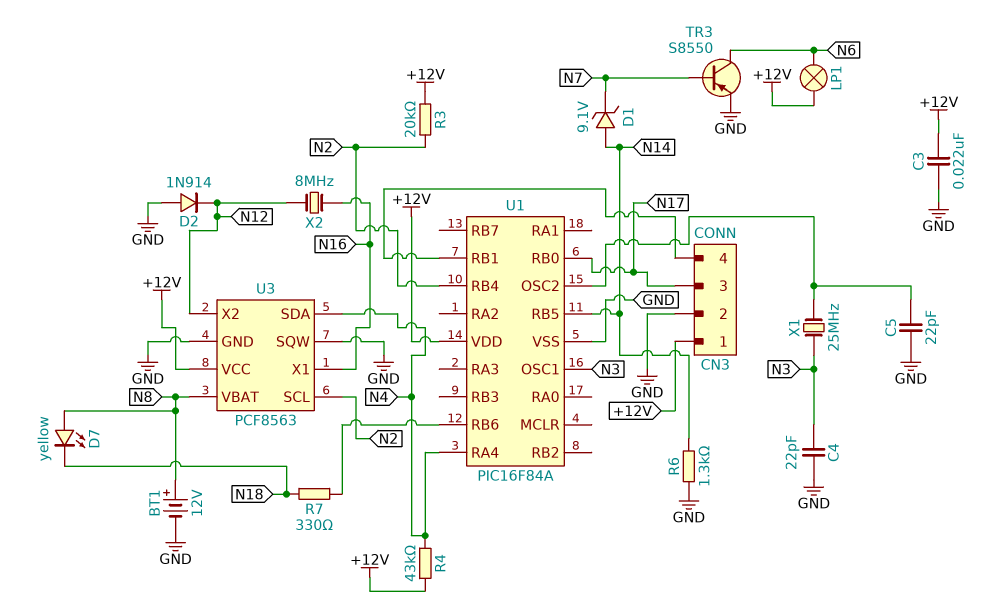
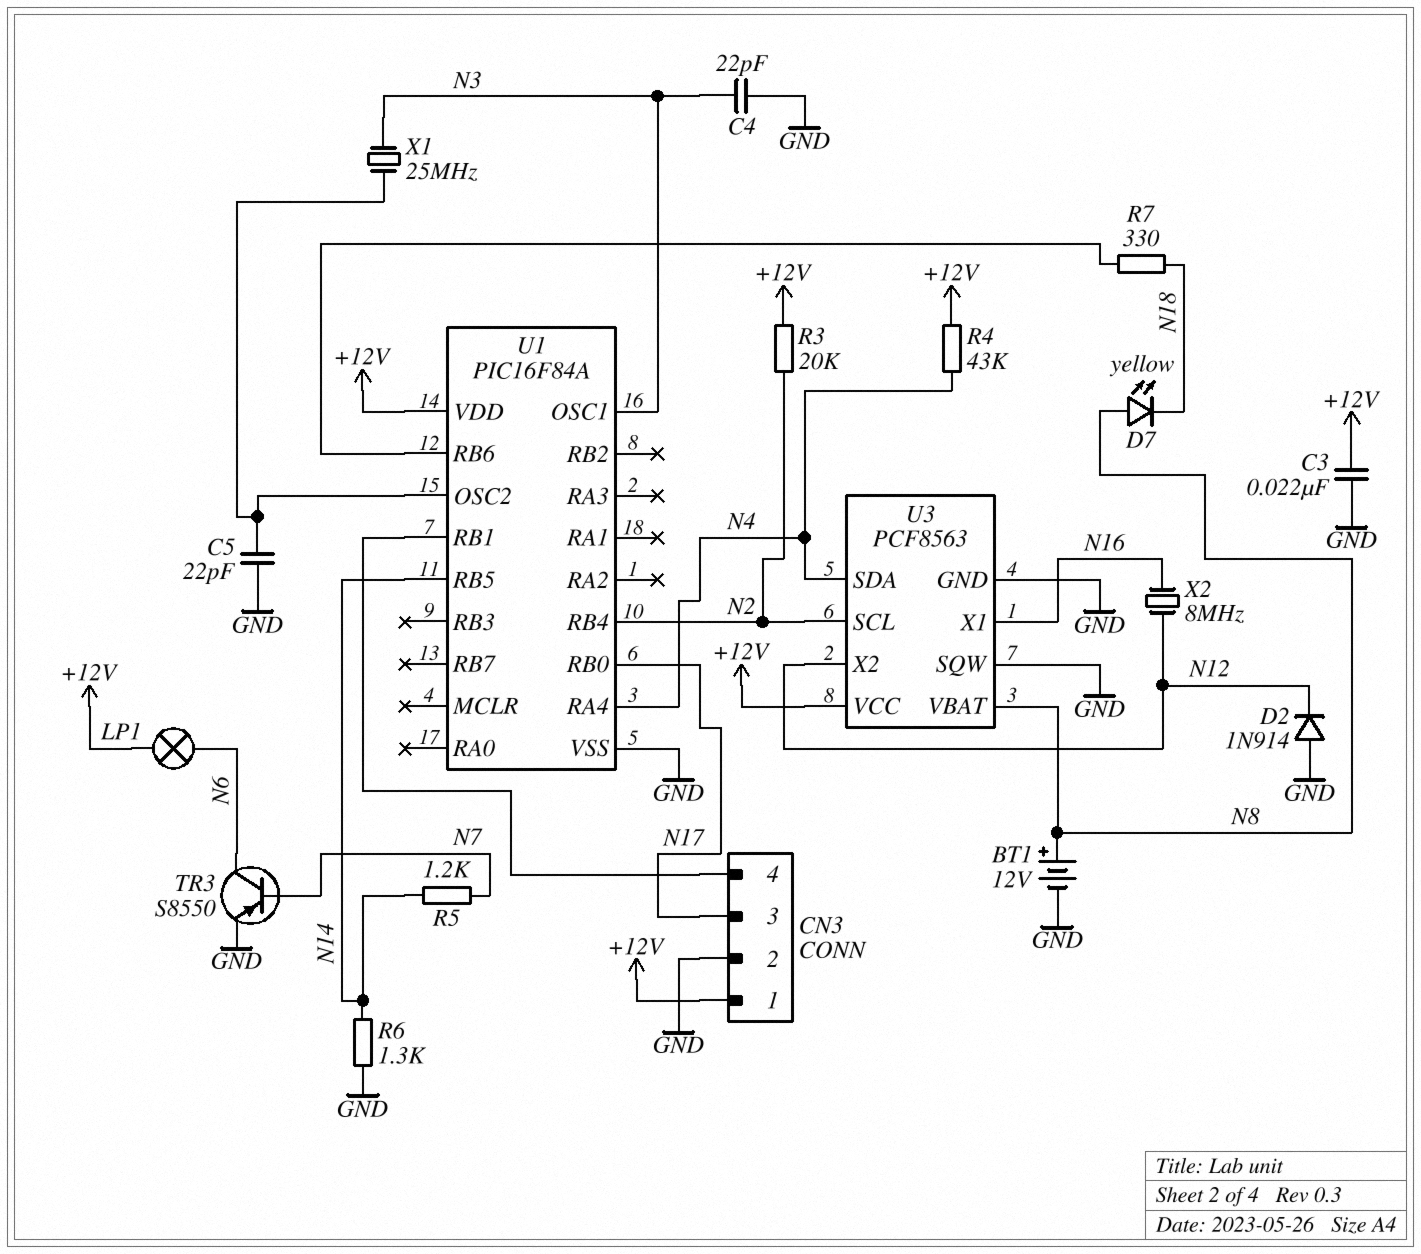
D1: zener 9.1V (A N14, K N7) -> none
R5: none -> 1.2k (N7, N14)

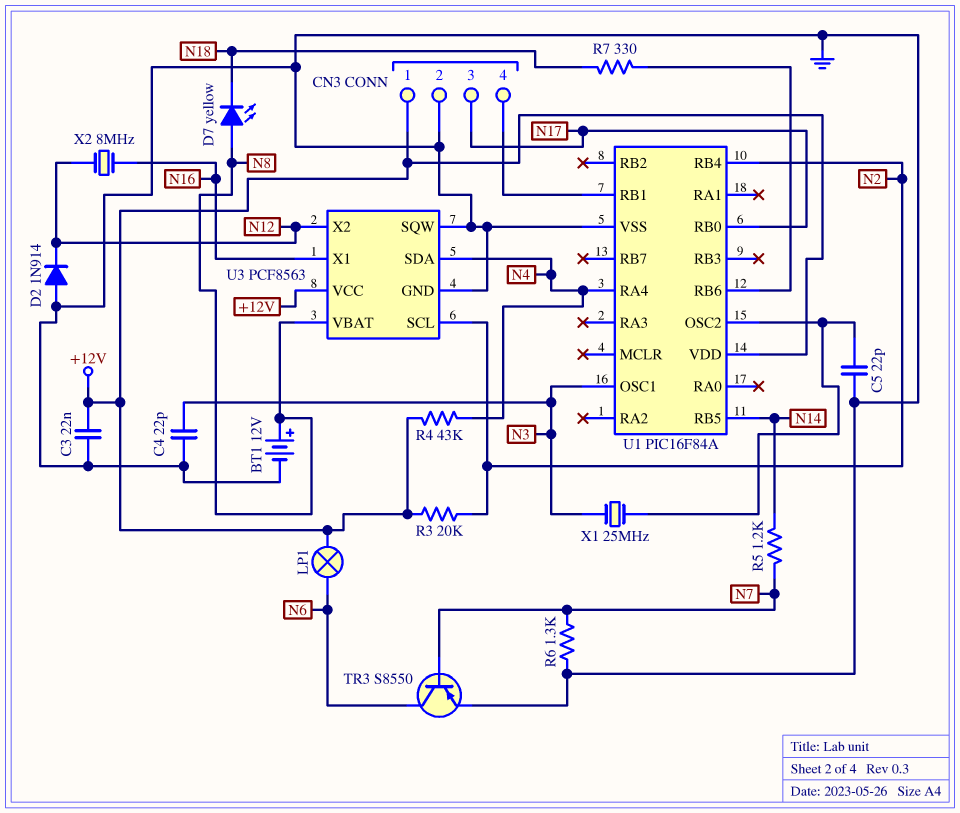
R6: 1.3k (GND, N14) -> 1.3k (GND, N7)

